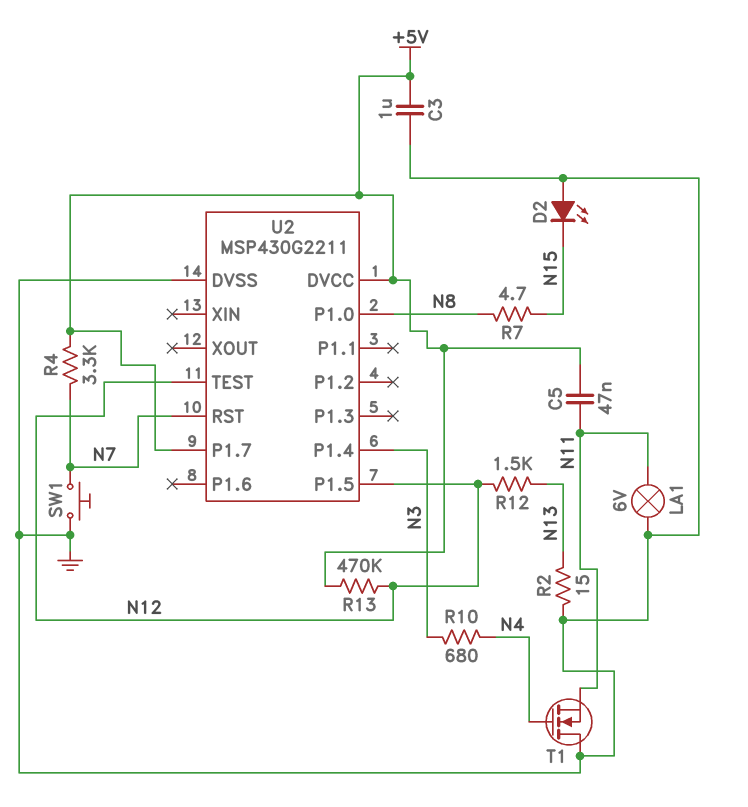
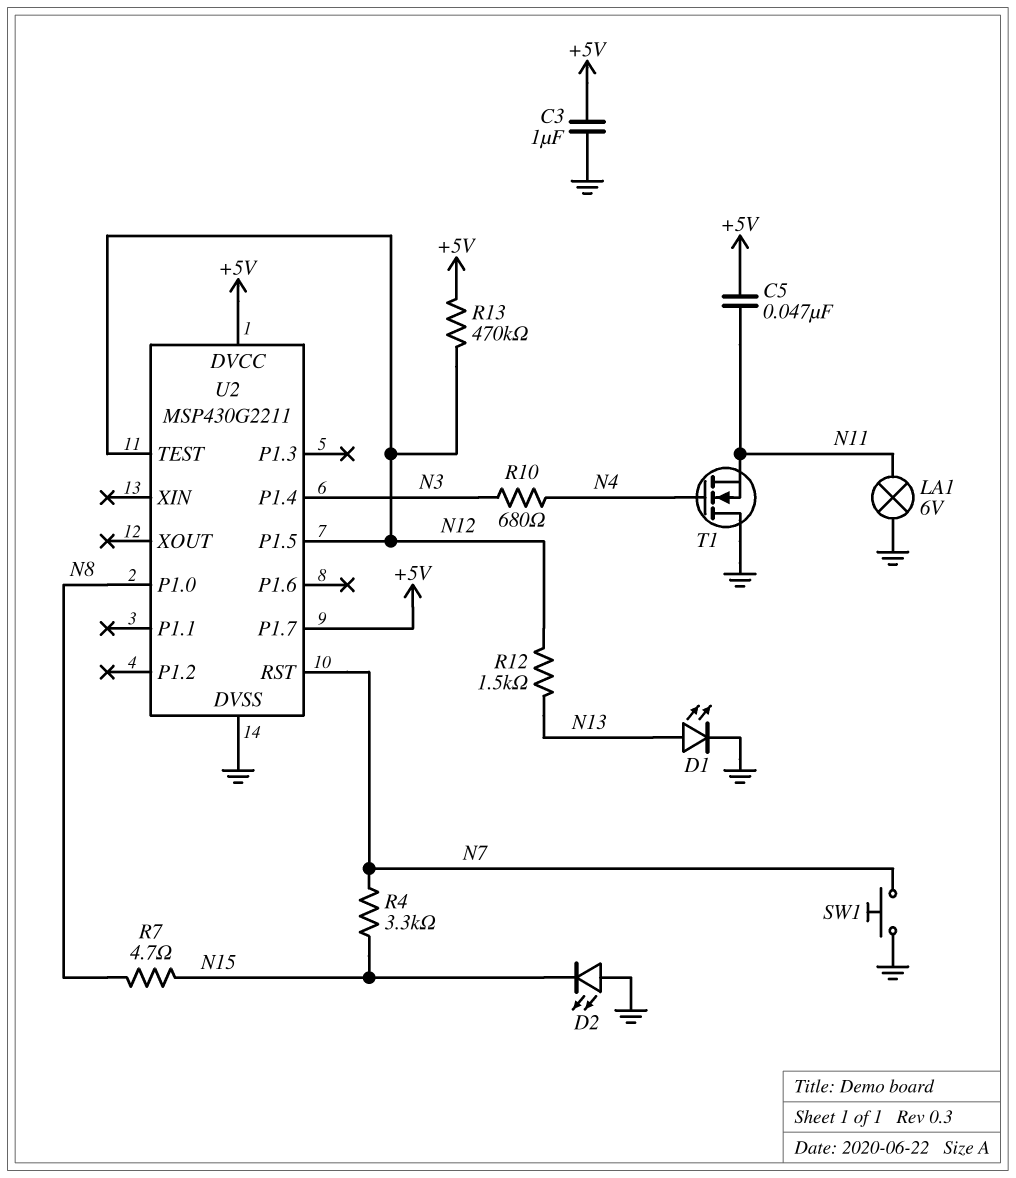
D1: none -> LED (A N13, K GND)
R2: 15 (GND, N13) -> none
R4: 3.3k (+5V, N7) -> 3.3k (N7, N15)

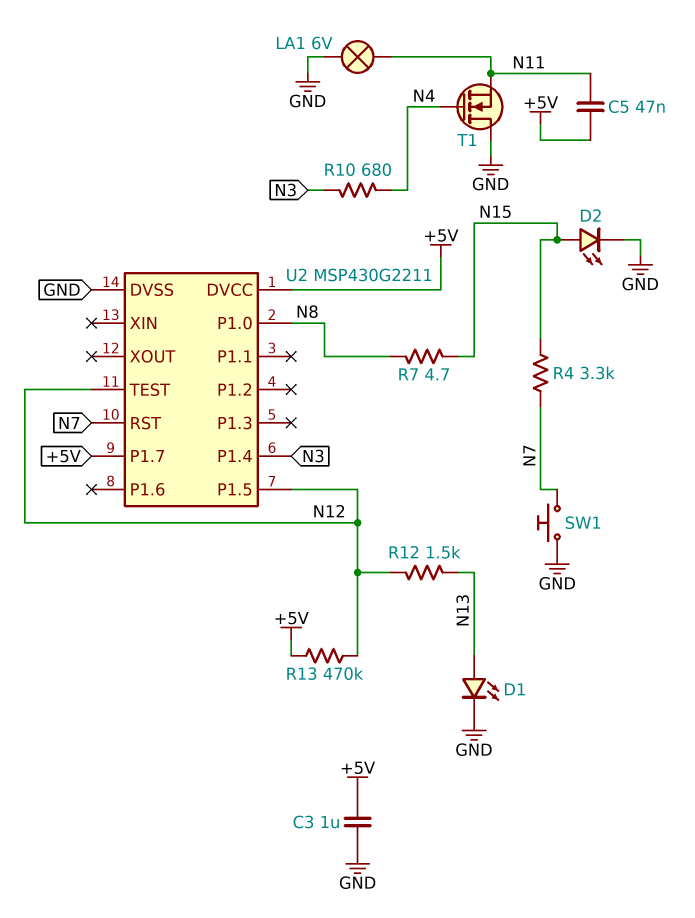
D2: LED (A GND, K N15) -> LED (A N15, K GND)

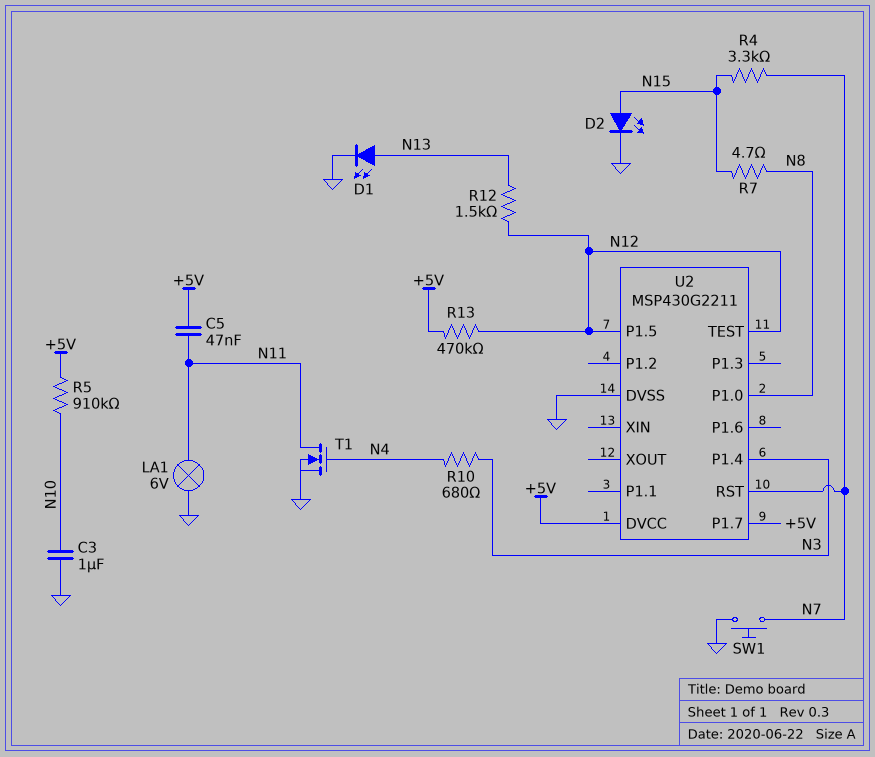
C3: 1uF (+5V, GND) -> 1uF (GND, N10)
R5: none -> 910k (+5V, N10)
T1: NMOS (G N4, D GND, S N11) -> NMOS (G N4, D N11, S GND)

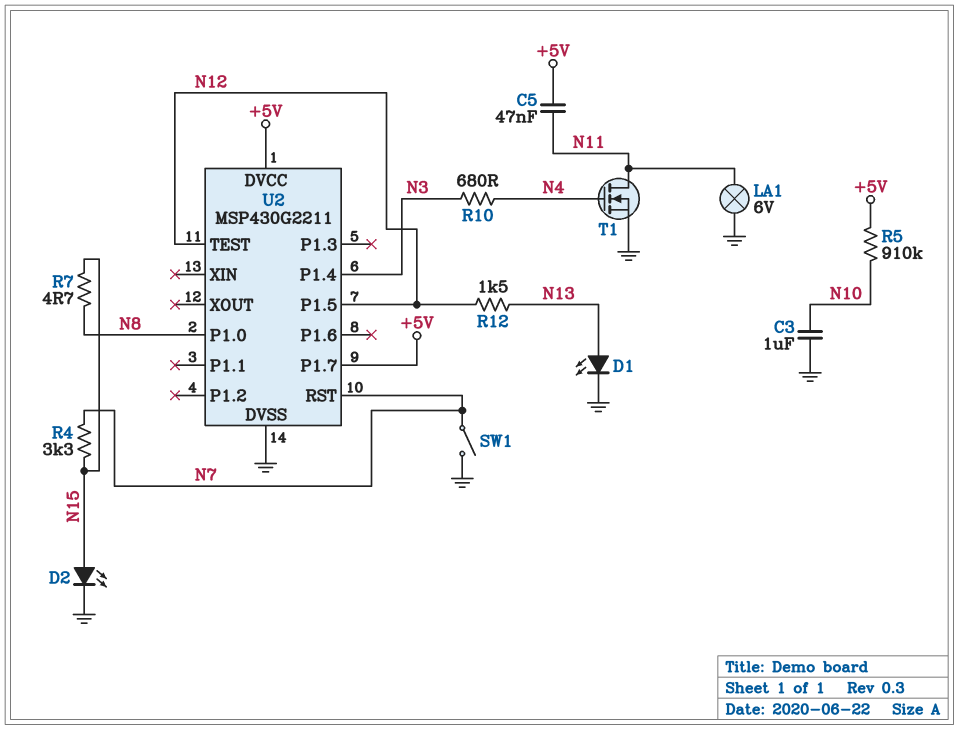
R13: 470k (+5V, N12) -> none
SW1: button (GND, N7) -> switch (GND, N7)

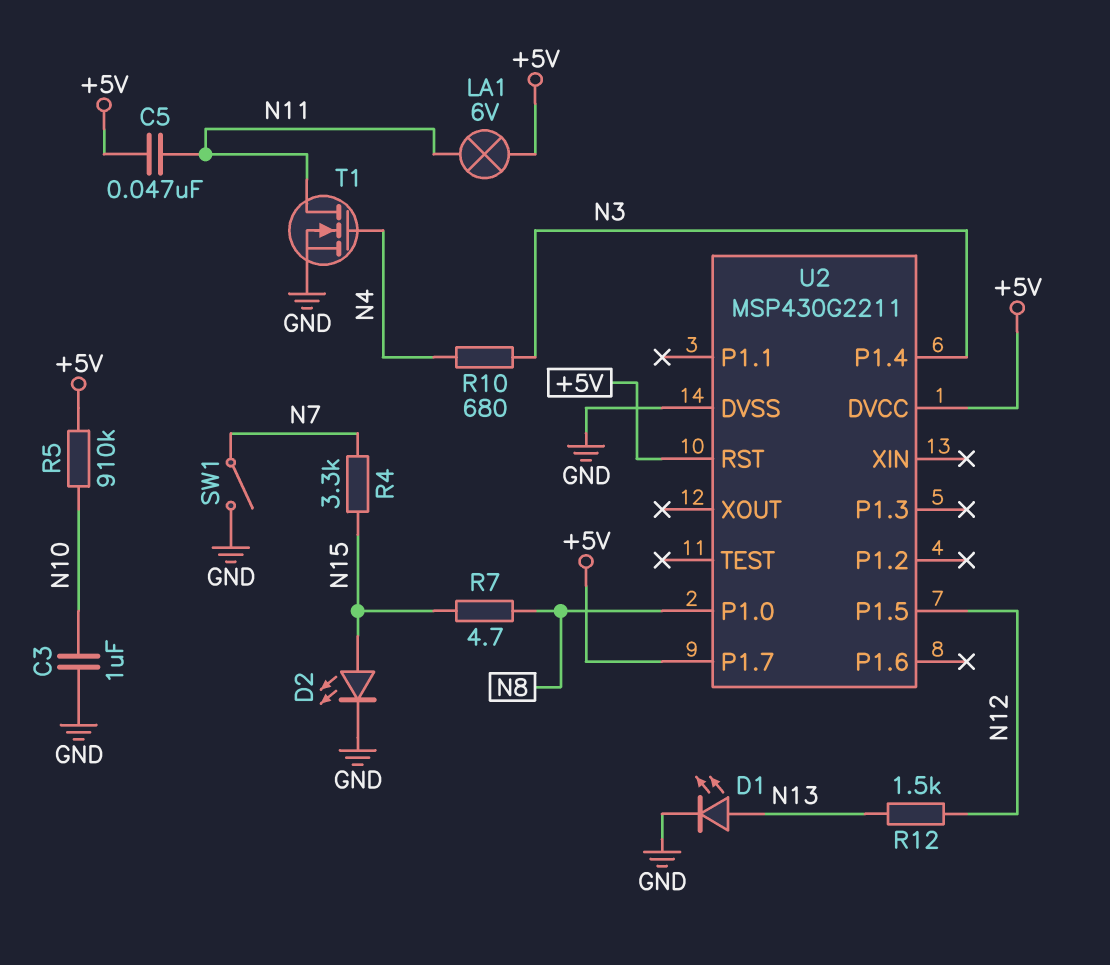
LA1: lamp 6V (GND, N11) -> lamp 6V (+5V, N11)
U2 pin RST: N7 -> +5V
U2 pin TEST: N12 -> none

